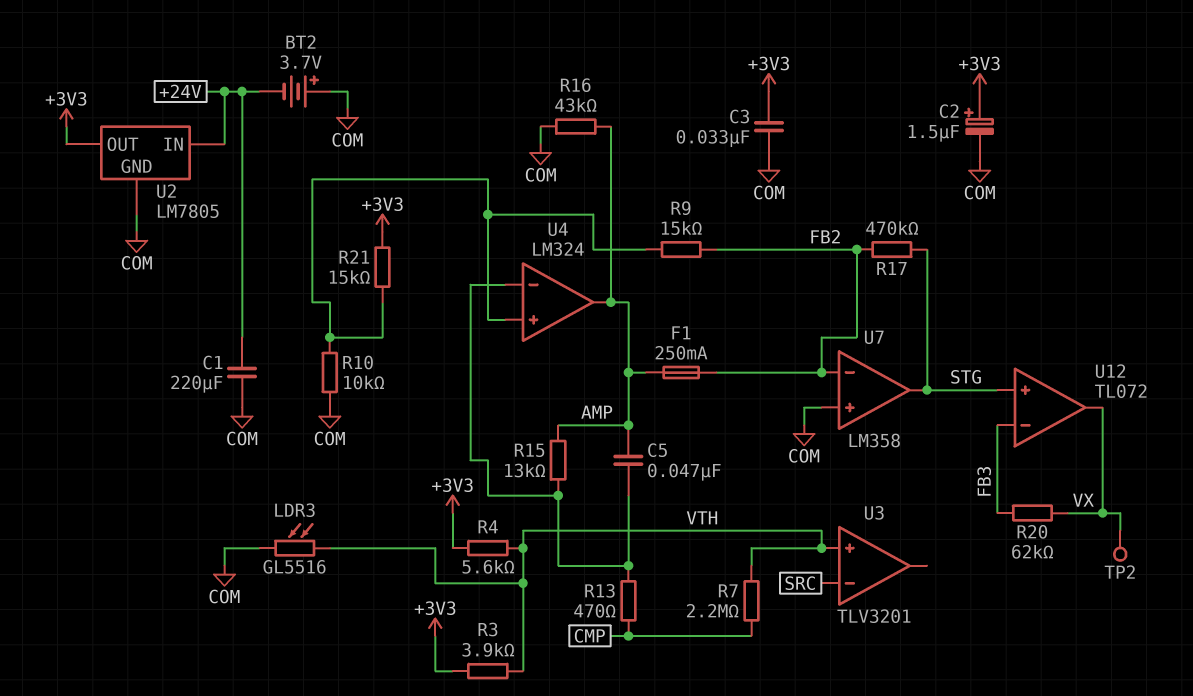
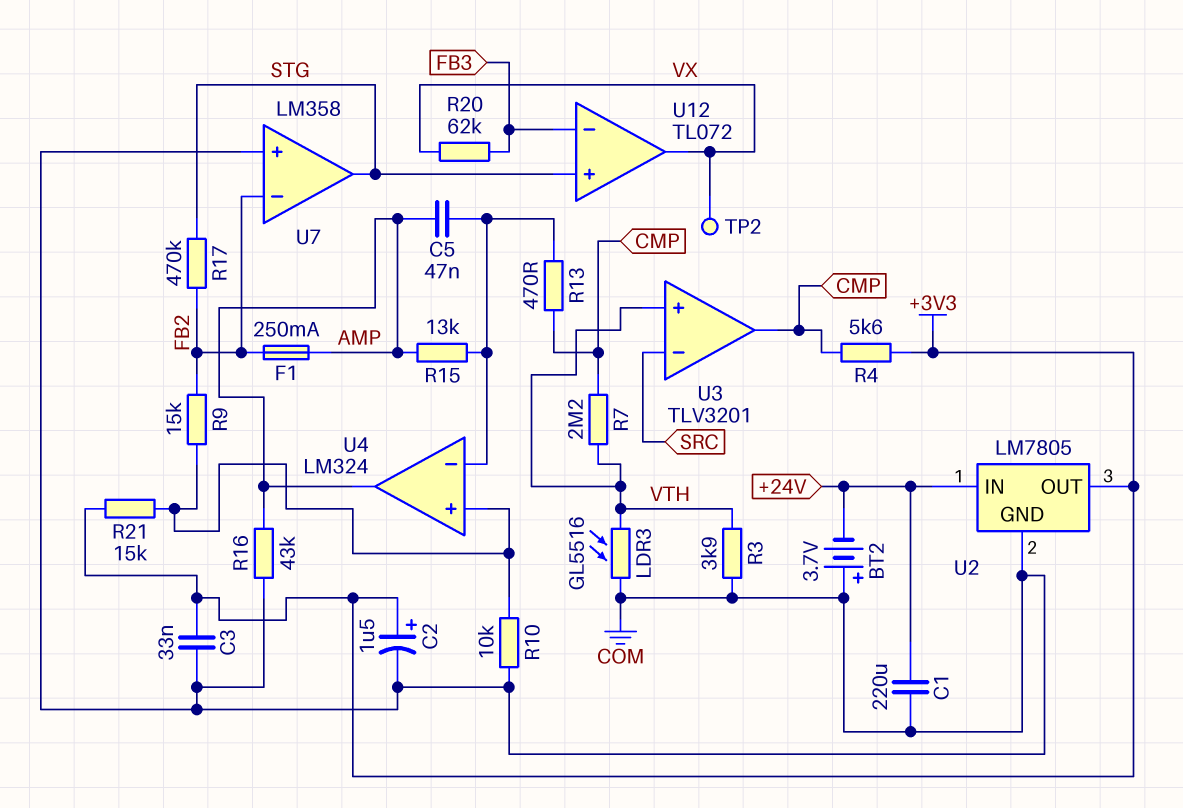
R3: 3.9k (+3V3, VTH) -> 3.9k (COM, VTH)
R4: 5.6k (+3V3, VTH) -> 5.6k (+3V3, CMP)
U3 pin out: none -> CMP

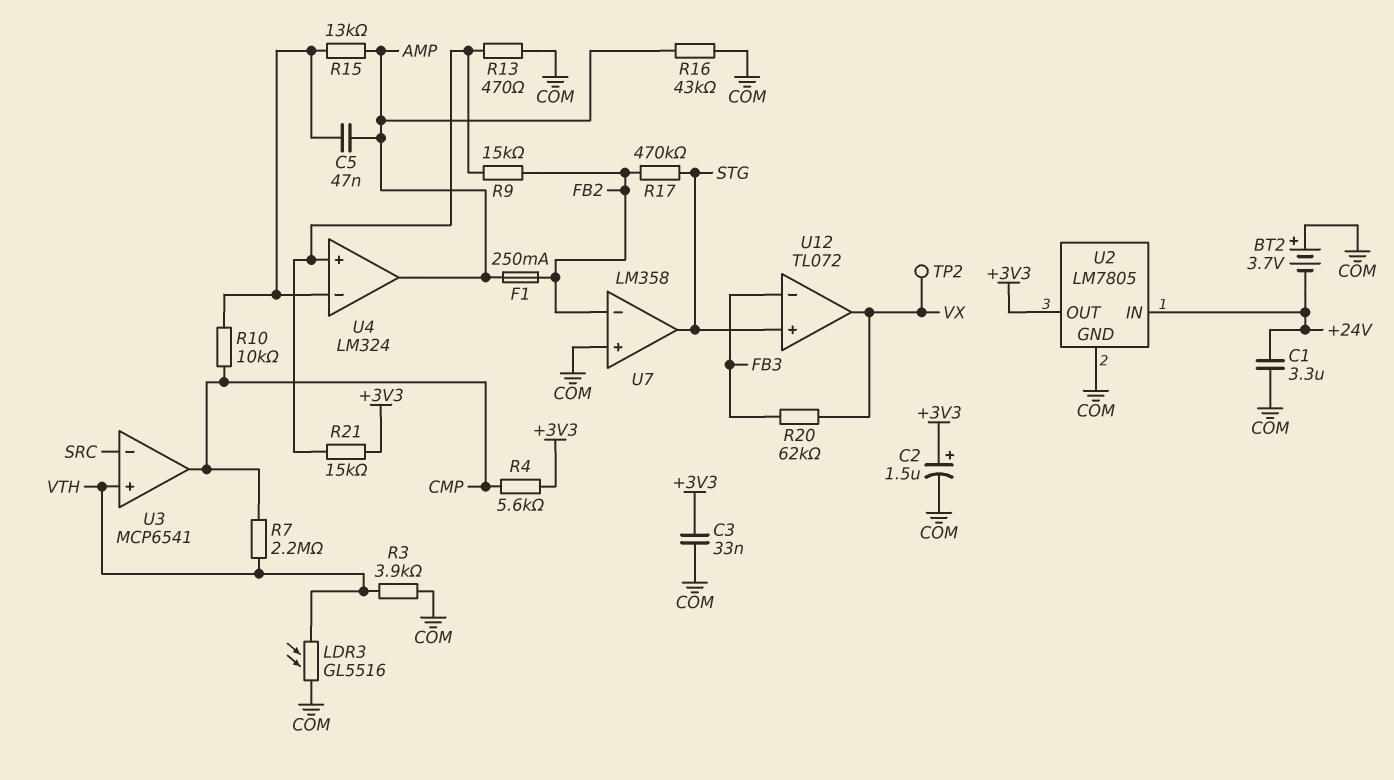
C1: 220uF (+24V, COM) -> 3.3uF (+24V, COM)
R10: 10k (COM, U4/in+) -> 10k (CMP, U4/in-)
R13: 470 (CMP, U4/in-) -> 470 (COM, U4/in+)
U3: TLV3201 -> MCP6541

